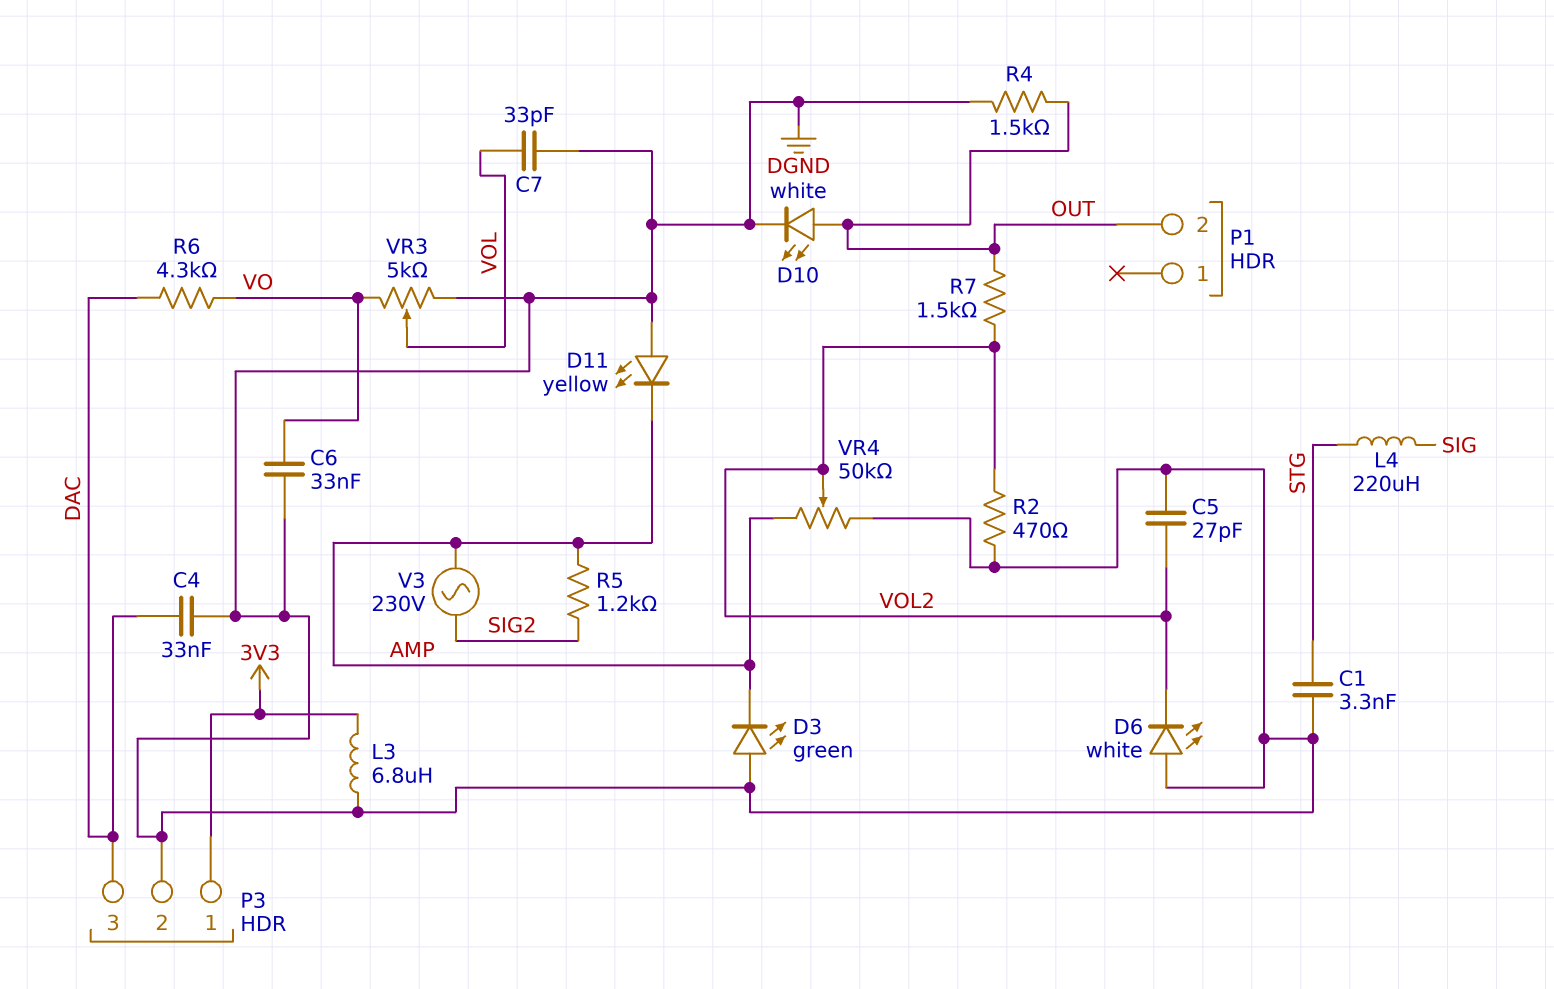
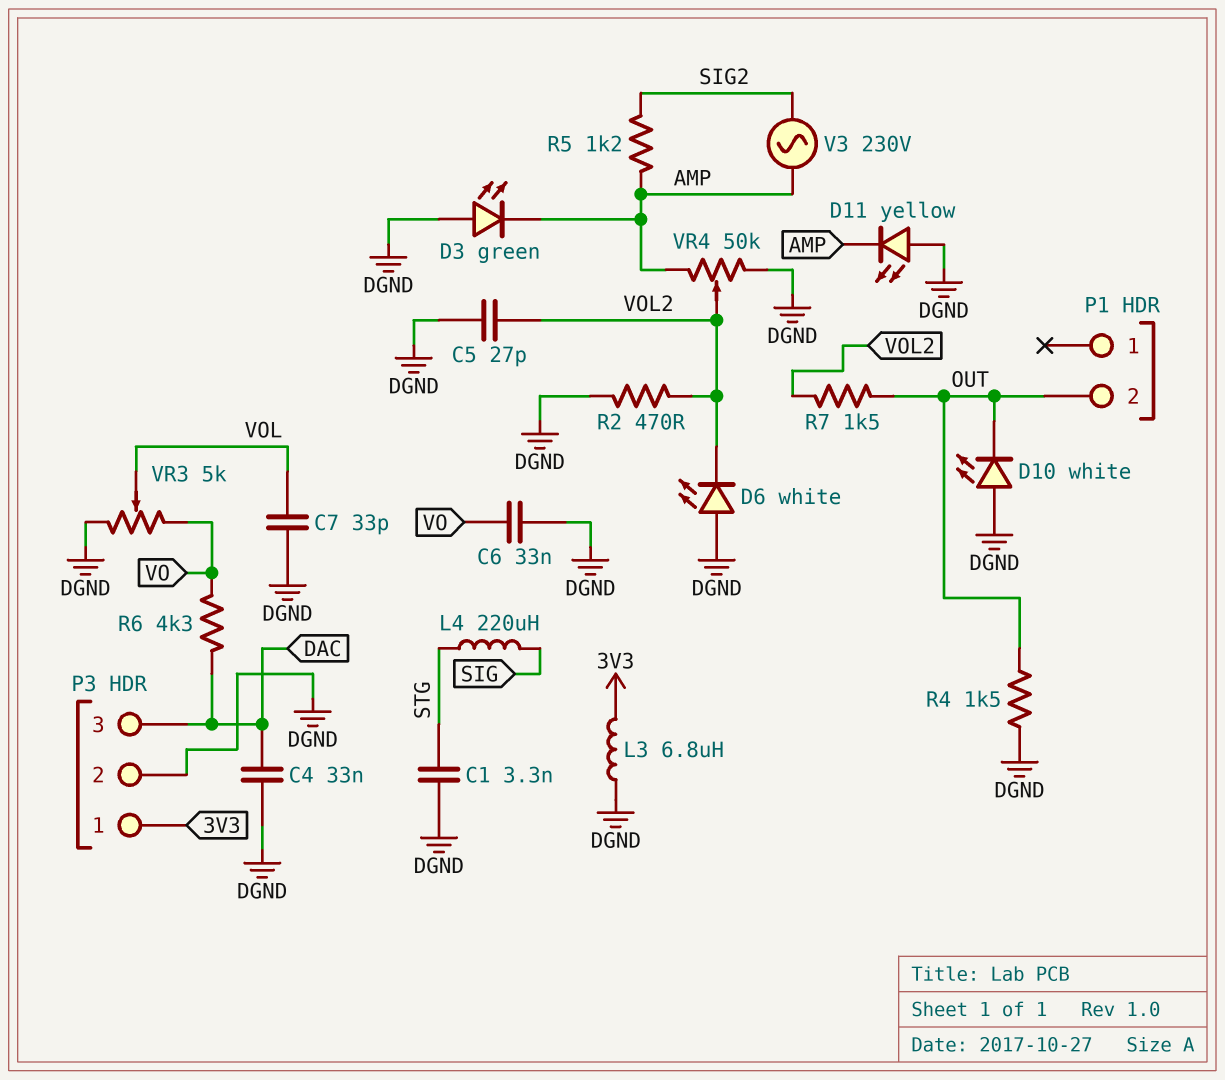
D10: LED white (A OUT, K DGND) -> LED white (A DGND, K OUT)

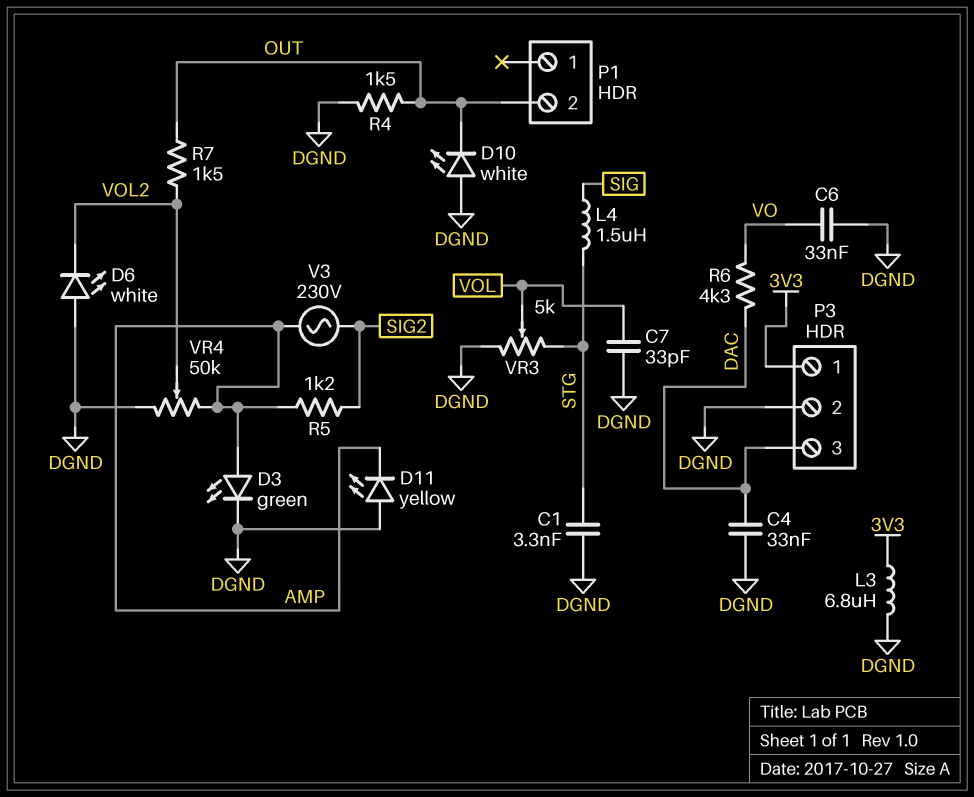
C5: 27pF (DGND, VOL2) -> none
D3: LED green (A DGND, K AMP) -> LED green (A AMP, K DGND)
L4: 220uH (SIG, STG) -> 1.5uH (SIG, STG)
R2: 470 (DGND, VOL2) -> none
VR3: 5k (DGND, VO, wiper VOL) -> 5k (DGND, STG, wiper VOL)

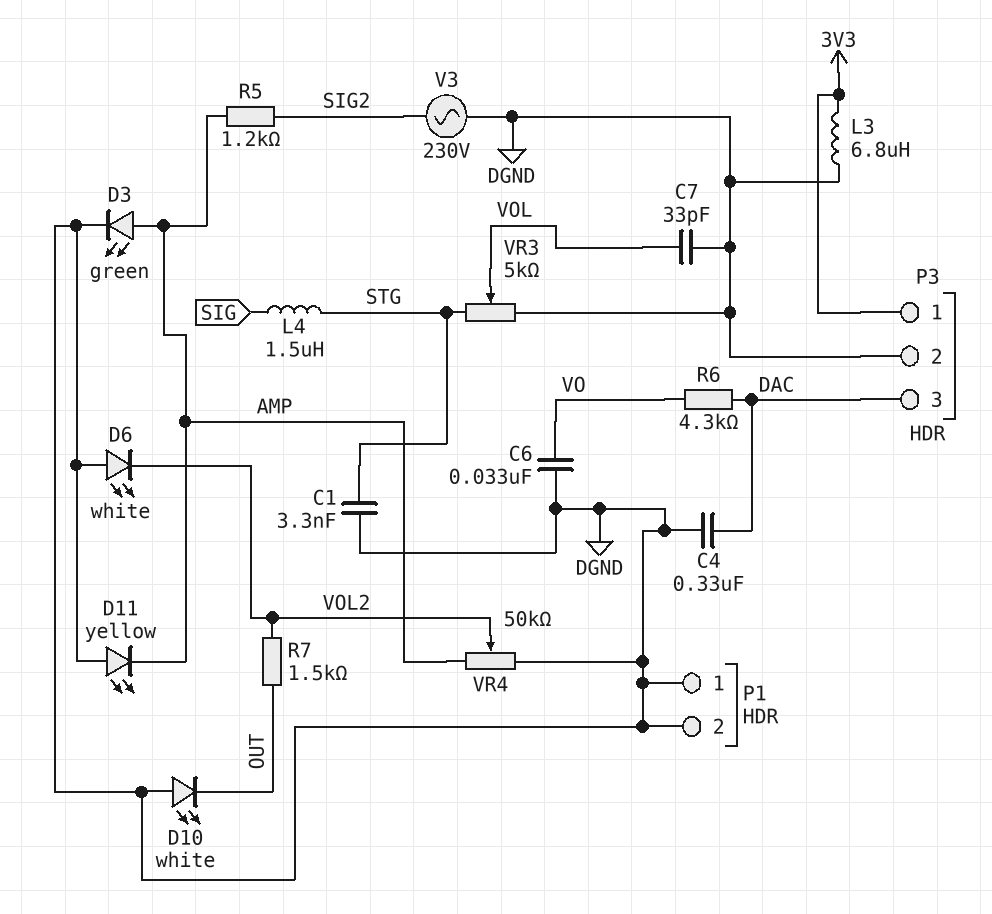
C4: 33nF (DAC, DGND) -> 330nF (DAC, DGND)
P1 pin 1: none -> DGND
P1 pin 2: OUT -> DGND
R4: 1.5k (DGND, OUT) -> none
V3: AC 230V (AMP, SIG2) -> AC 230V (DGND, SIG2)

